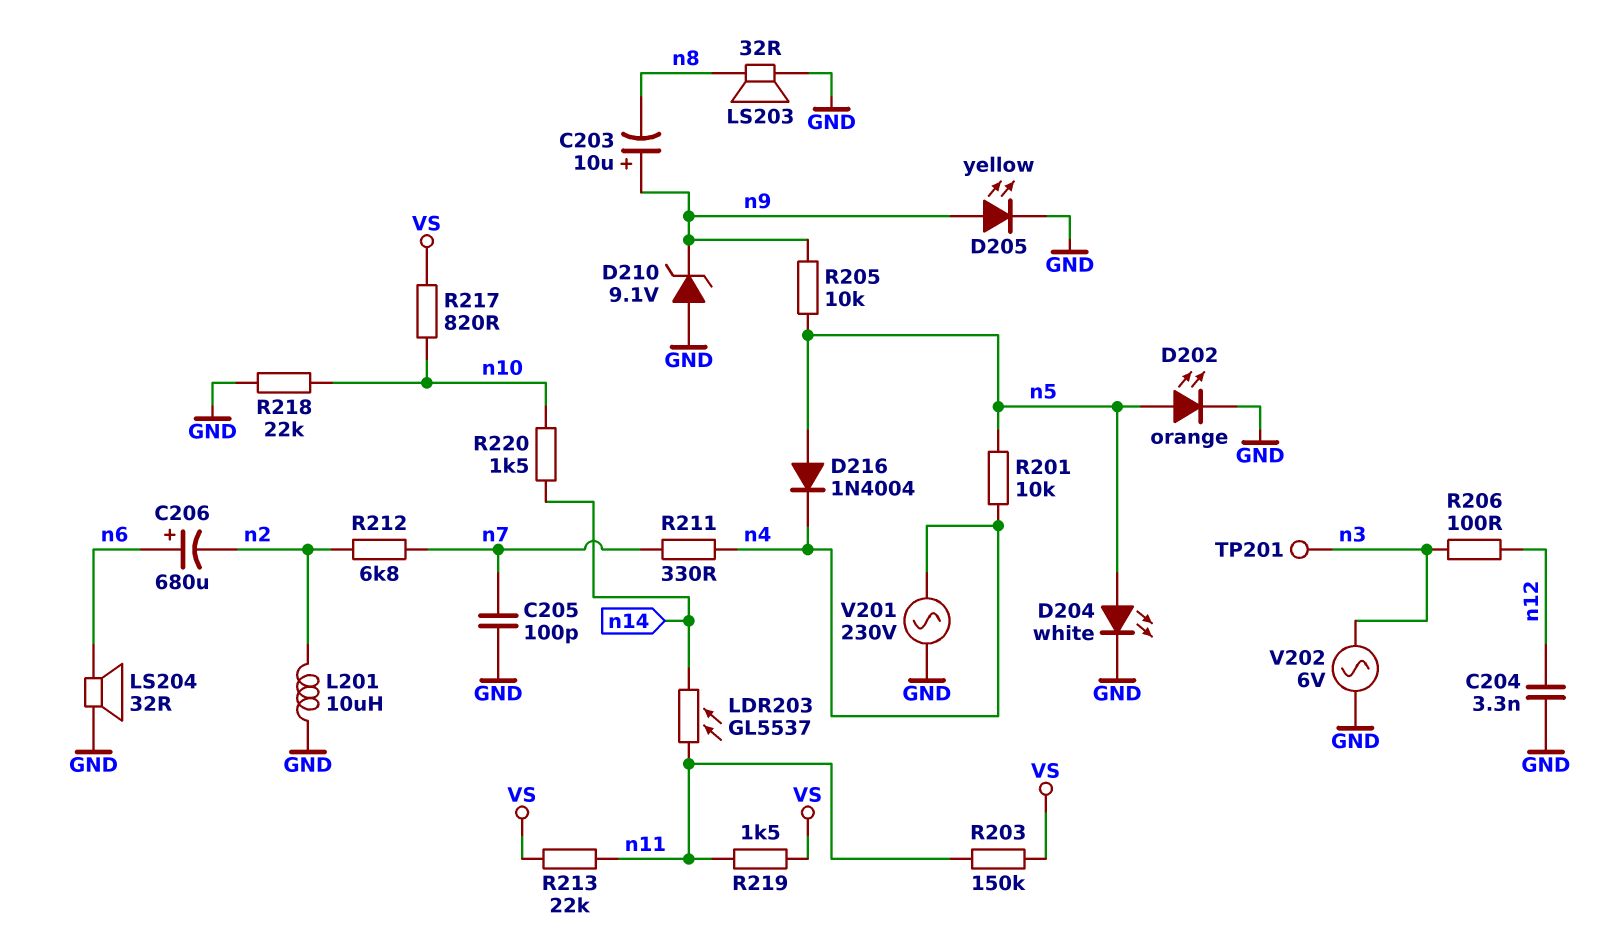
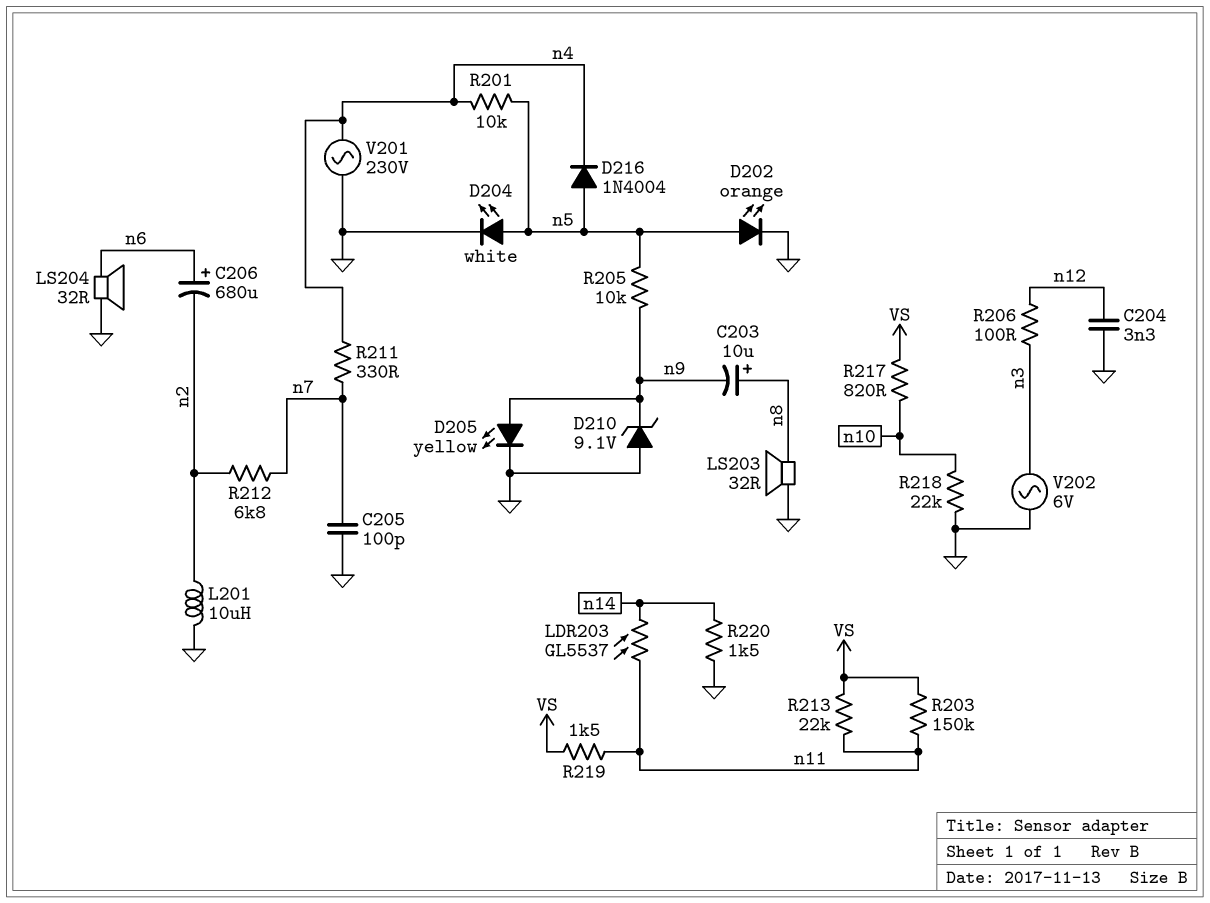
C203: 10uF (plus n9, minus n8) -> 10uF (plus n8, minus n9)
R220: 1.5k (n10, n14) -> 1.5k (GND, n14)
TP201: test point (n3) -> none

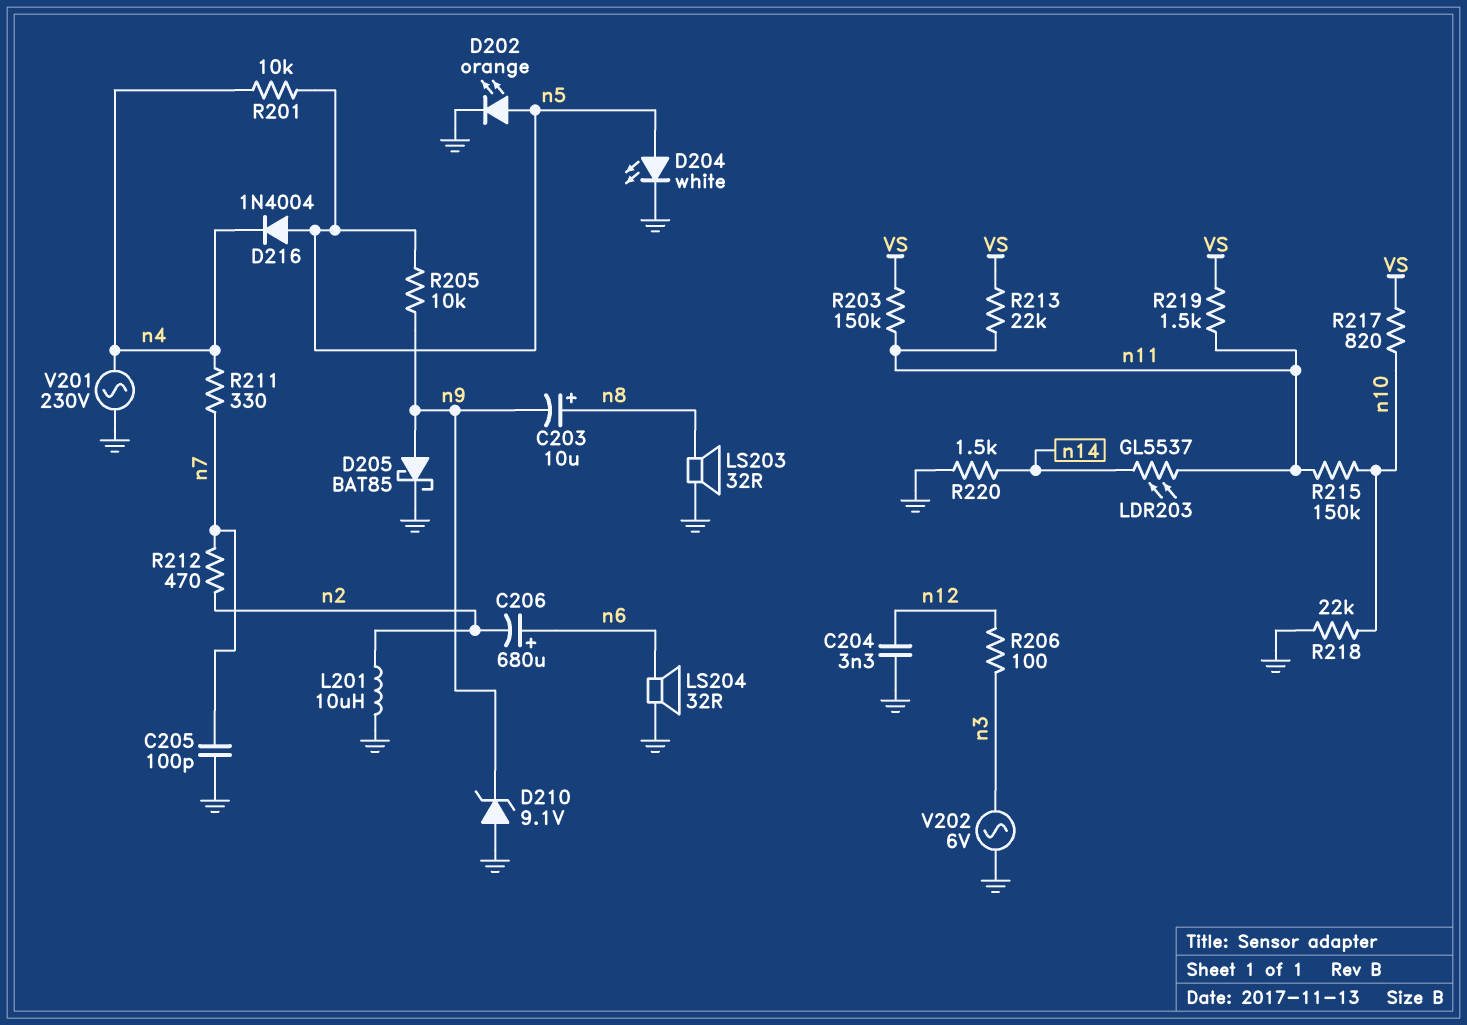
D205: LED yellow (A n9, K GND) -> schottky BAT85 (A n9, K GND)
R212: 6.8k (n2, n7) -> 470 (n2, n7)
R215: none -> 150k (n10, n11)

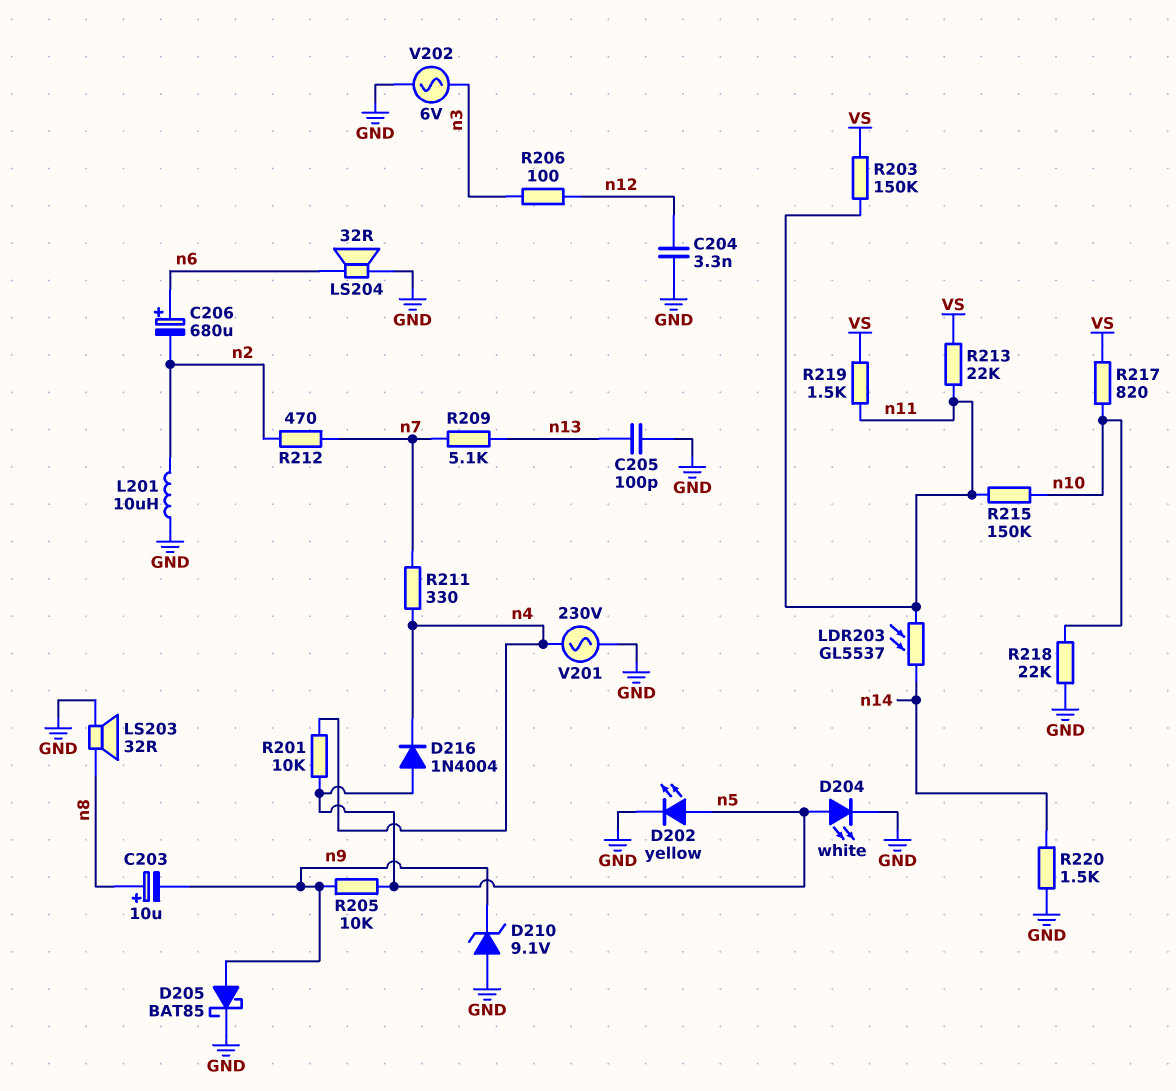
C205: 100pF (GND, n7) -> 100pF (GND, n13)
D202: LED orange (A n5, K GND) -> LED yellow (A n5, K GND)
R209: none -> 5.1k (n7, n13)

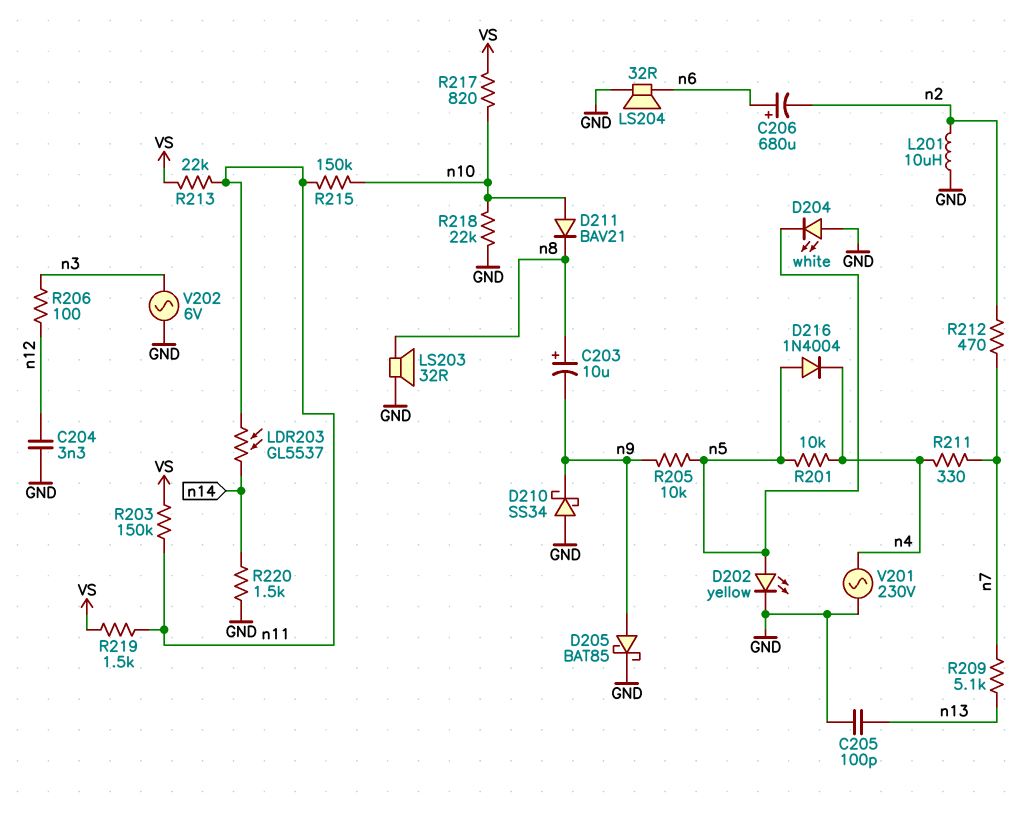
D204: LED white (A n5, K GND) -> LED white (A GND, K n5)
D210: zener 9.1V (A GND, K n9) -> schottky SS34 (A GND, K n9)
D211: none -> diode BAV21 (A n10, K n8)

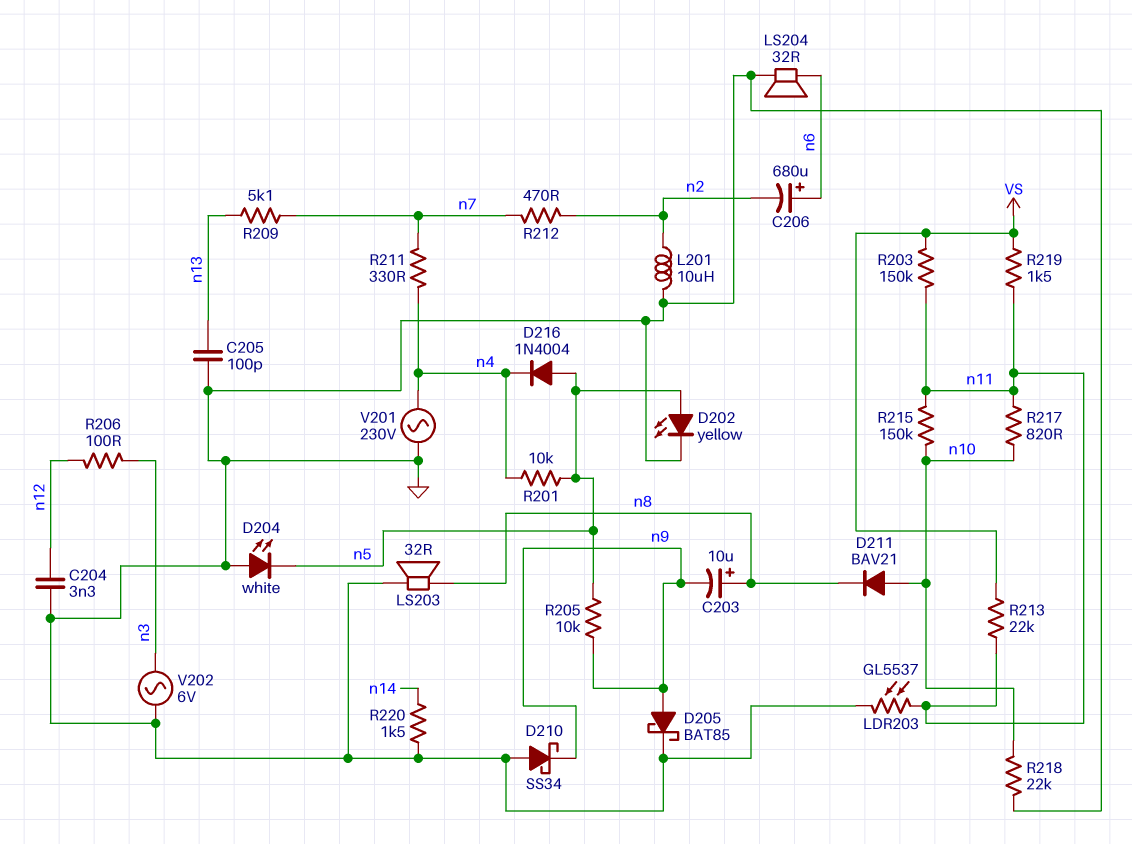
LDR203: GL5537 (n11, n14) -> GL5537 (GND, n11)
R217: 820 (VS, n10) -> 820 (n10, n11)

